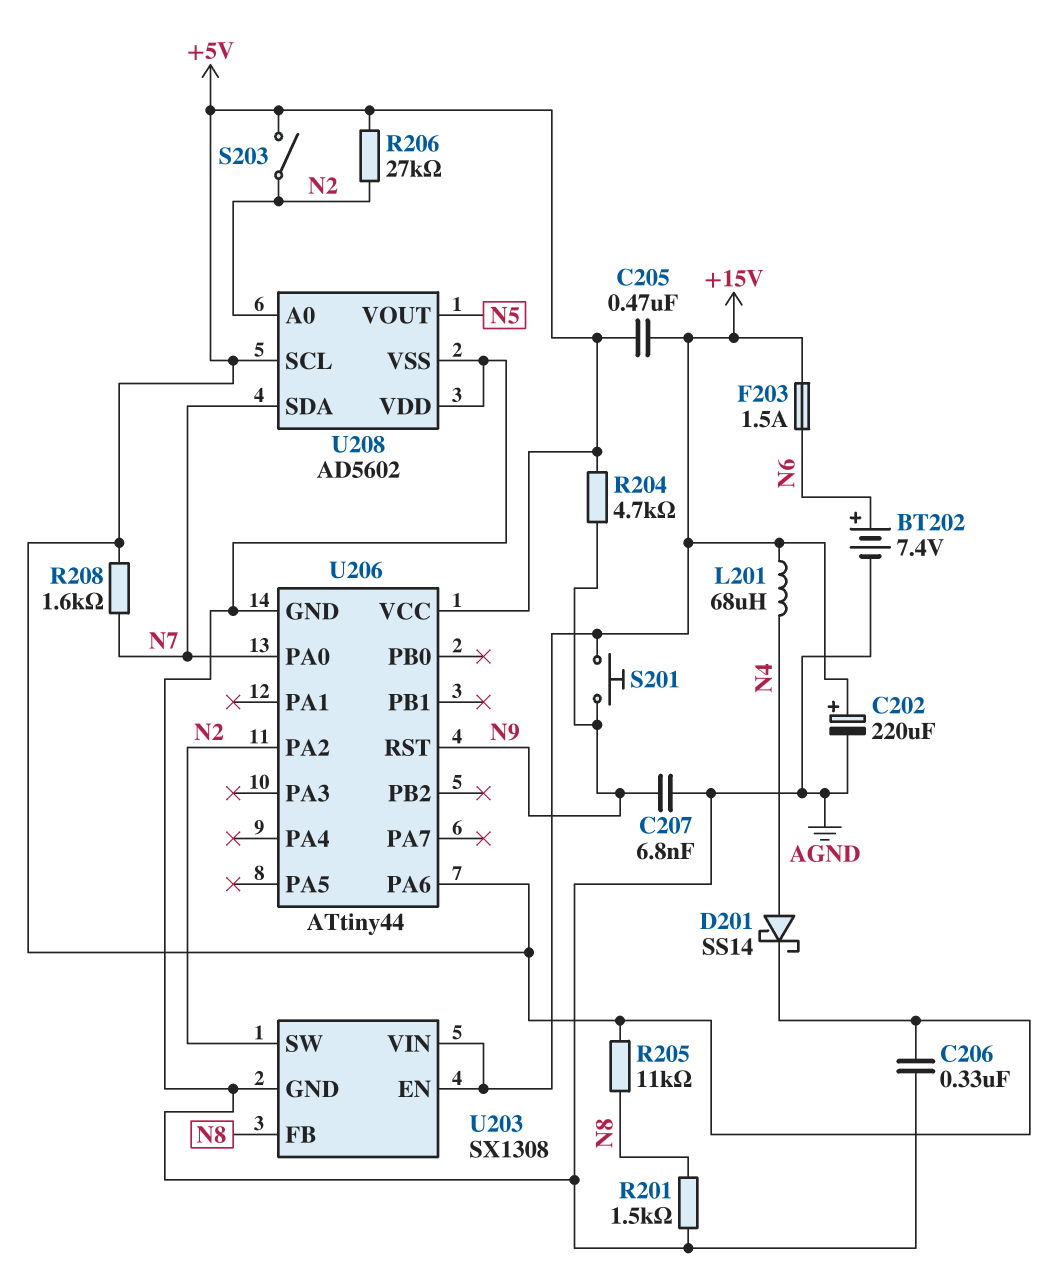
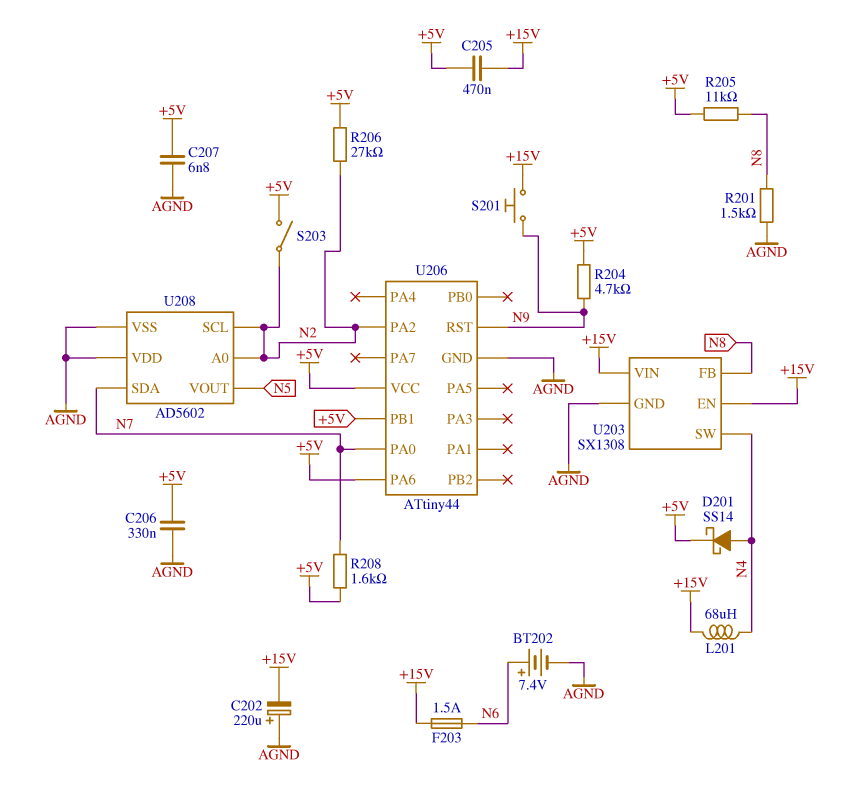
C202: 220uF (plus +15V, minus AGND) -> 220uF (plus AGND, minus +15V)
C207: 6.8nF (AGND, N9) -> 6.8nF (+5V, AGND)
U203 pin SW: N2 -> N4
U206 pin PB1: none -> +5V
U208 pin SCL: +5V -> N2

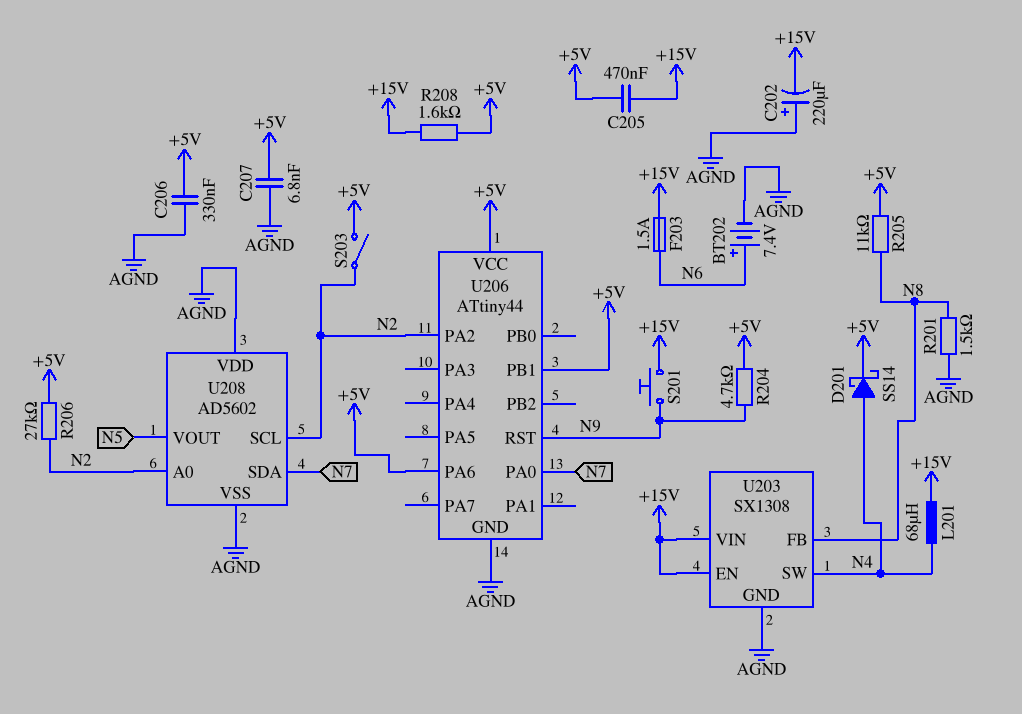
R208: 1.6k (+5V, N7) -> 1.6k (+5V, +15V)

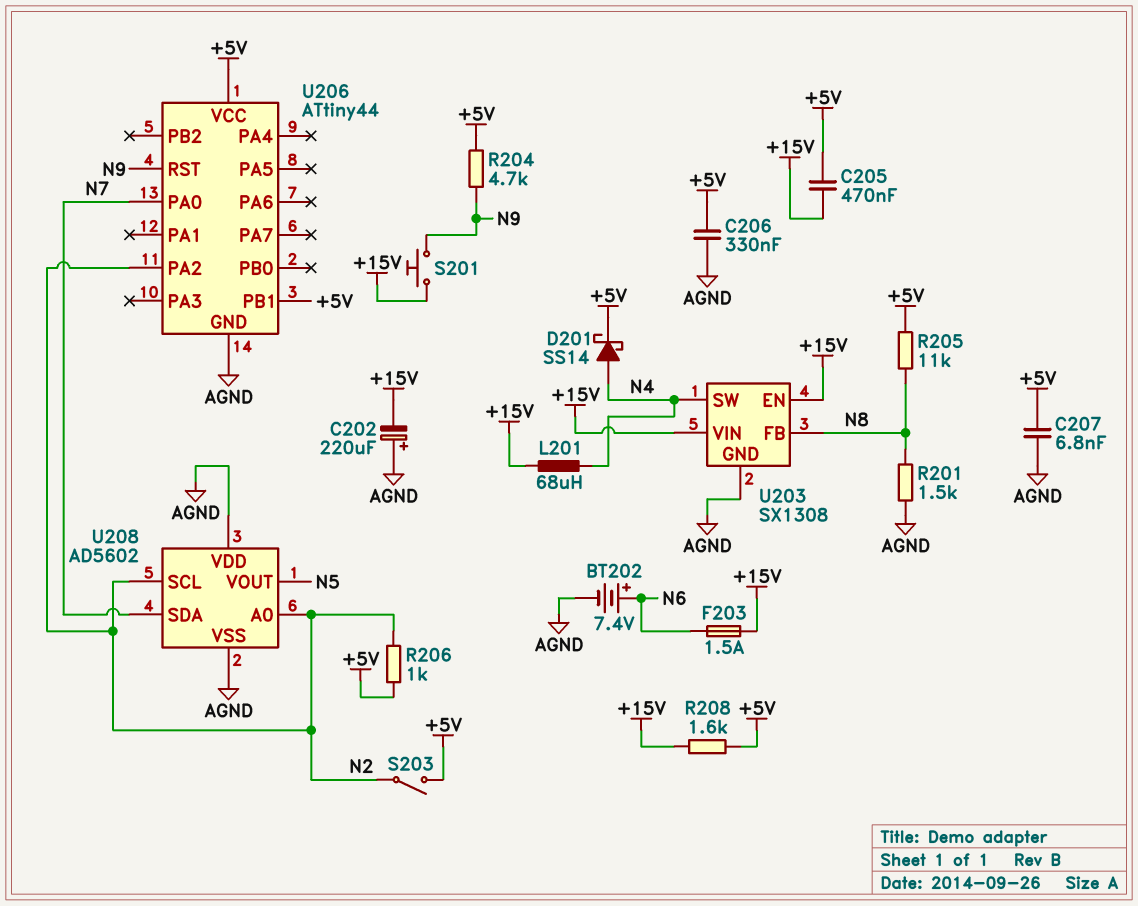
R206: 27k (+5V, N2) -> 1k (+5V, N2)
U206 pin PA6: +5V -> none

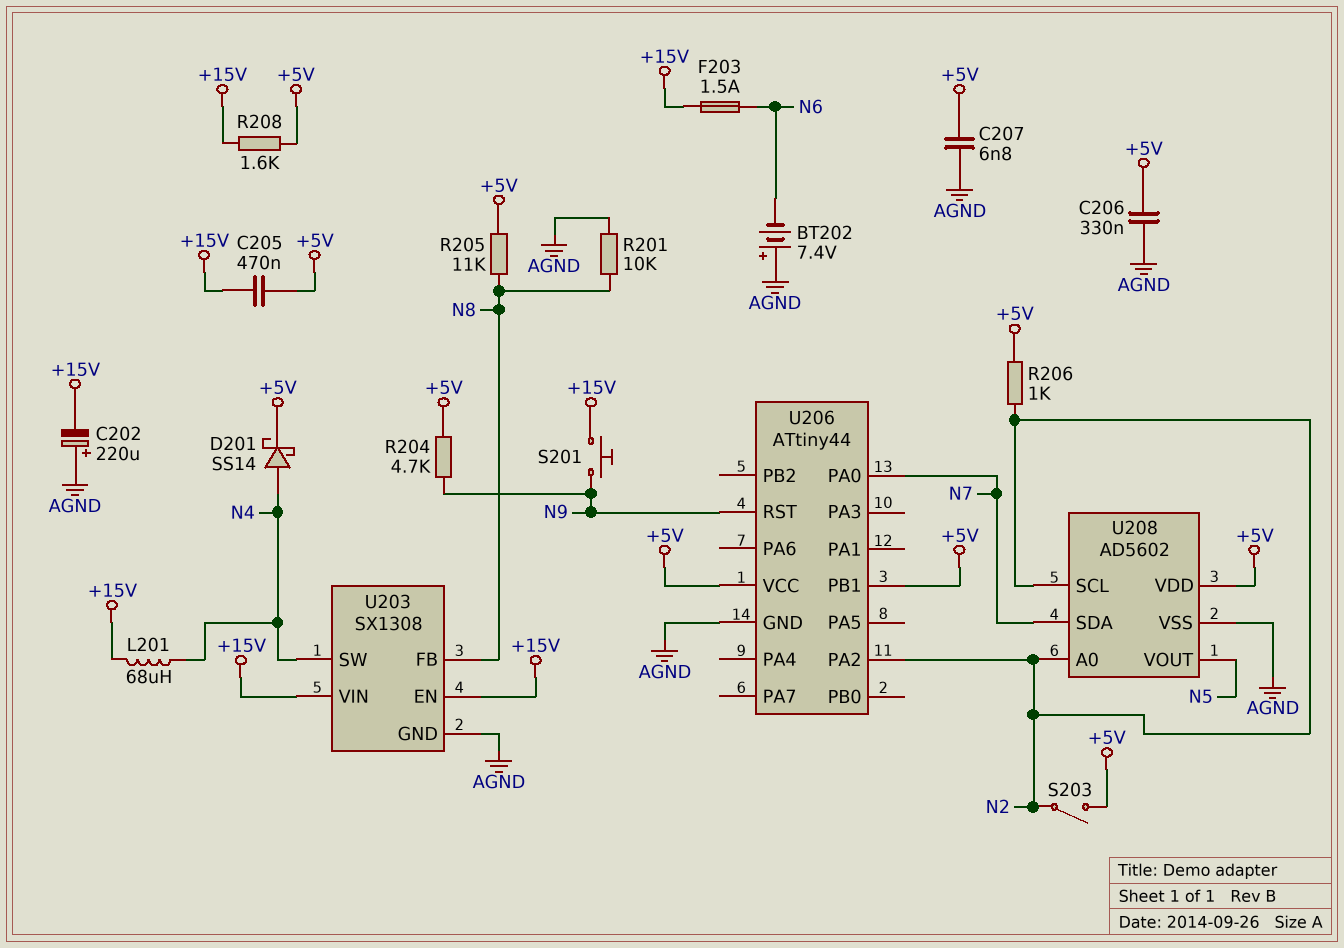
BT202: 7.4V (plus N6, minus AGND) -> 7.4V (plus AGND, minus N6)
R201: 1.5k (AGND, N8) -> 10k (AGND, N8)
U208 pin VDD: AGND -> +5V

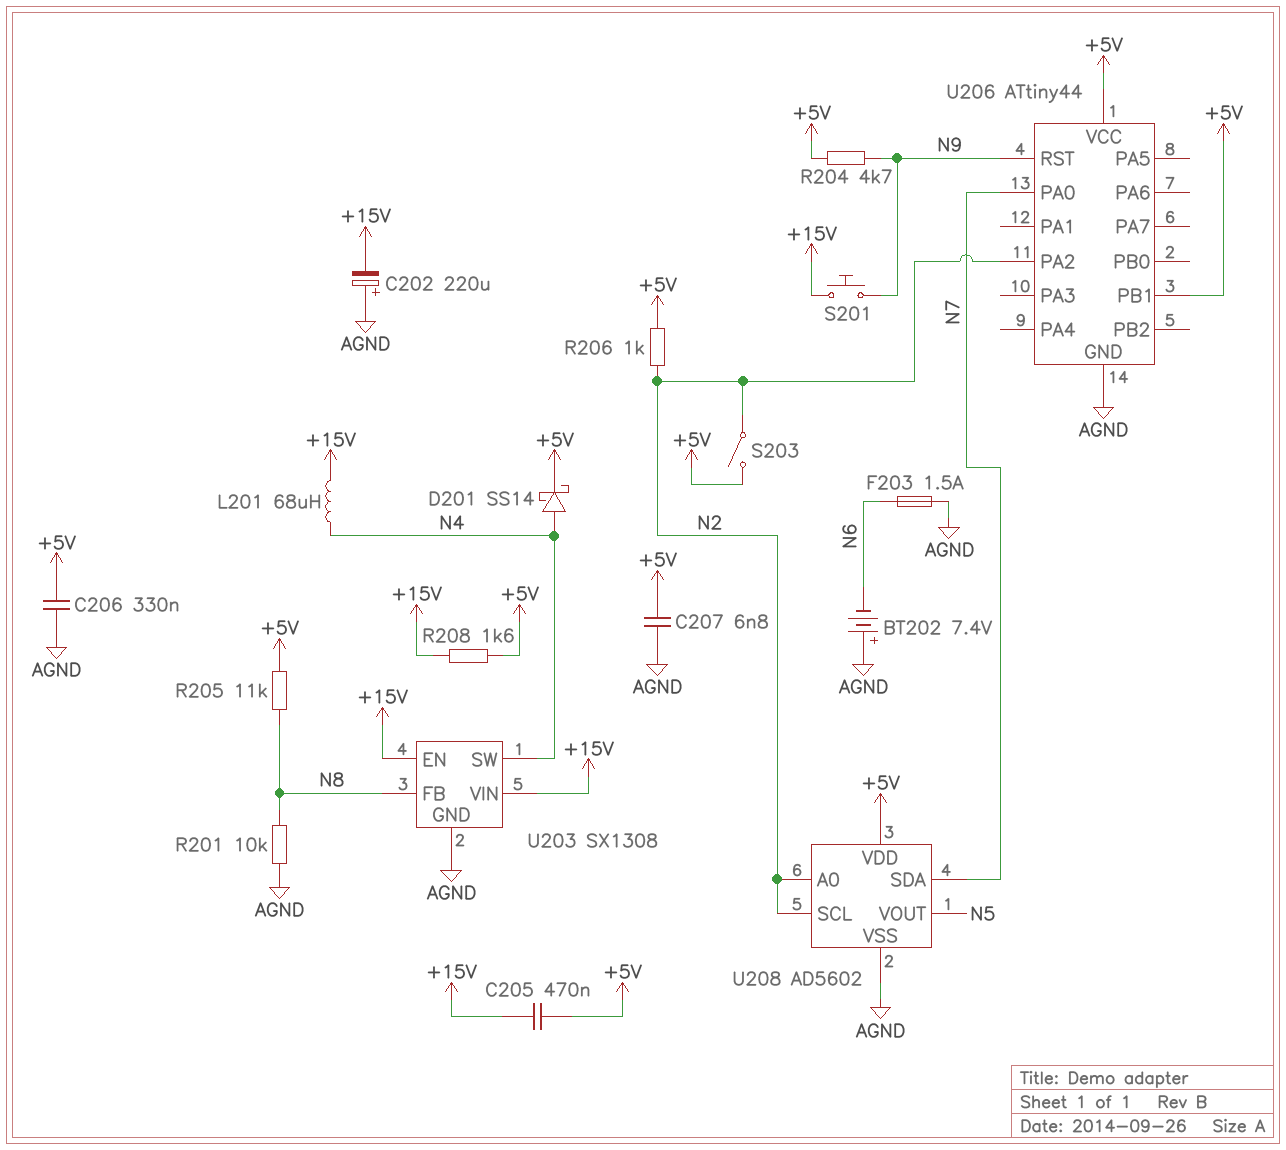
F203: 1.5A (+15V, N6) -> 1.5A (AGND, N6)

